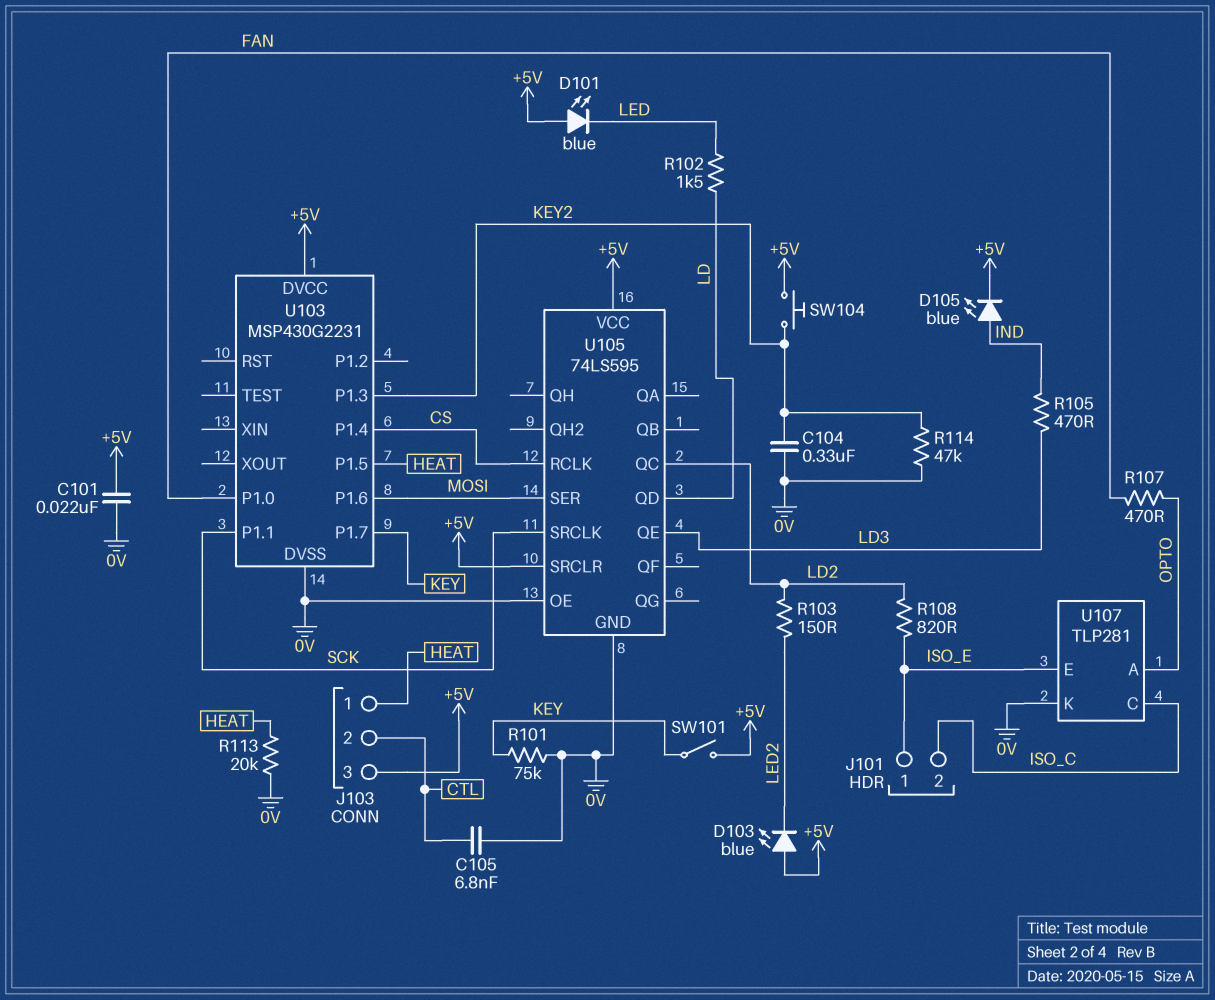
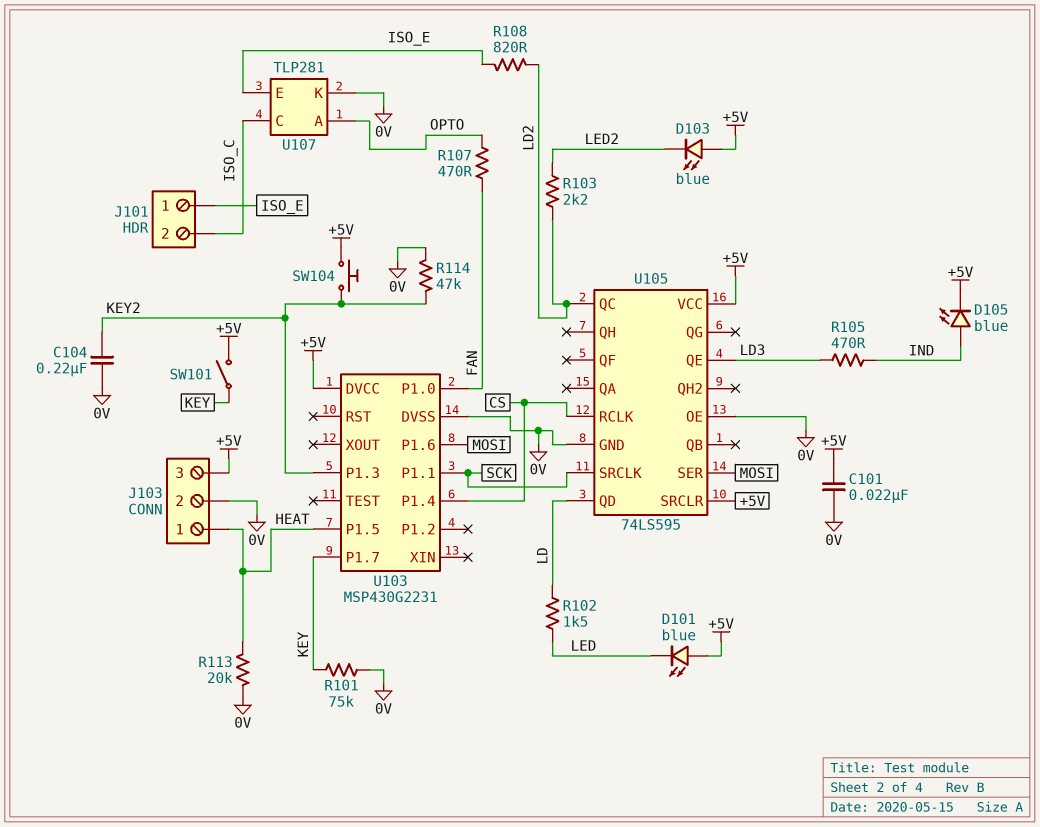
C104: 330nF (0V, KEY2) -> 220nF (0V, KEY2)
C105: 6.8nF (0V, CTL) -> none
J103 pin 2: CTL -> 0V
R103: 150 (LD2, LED2) -> 2.2k (LD2, LED2)

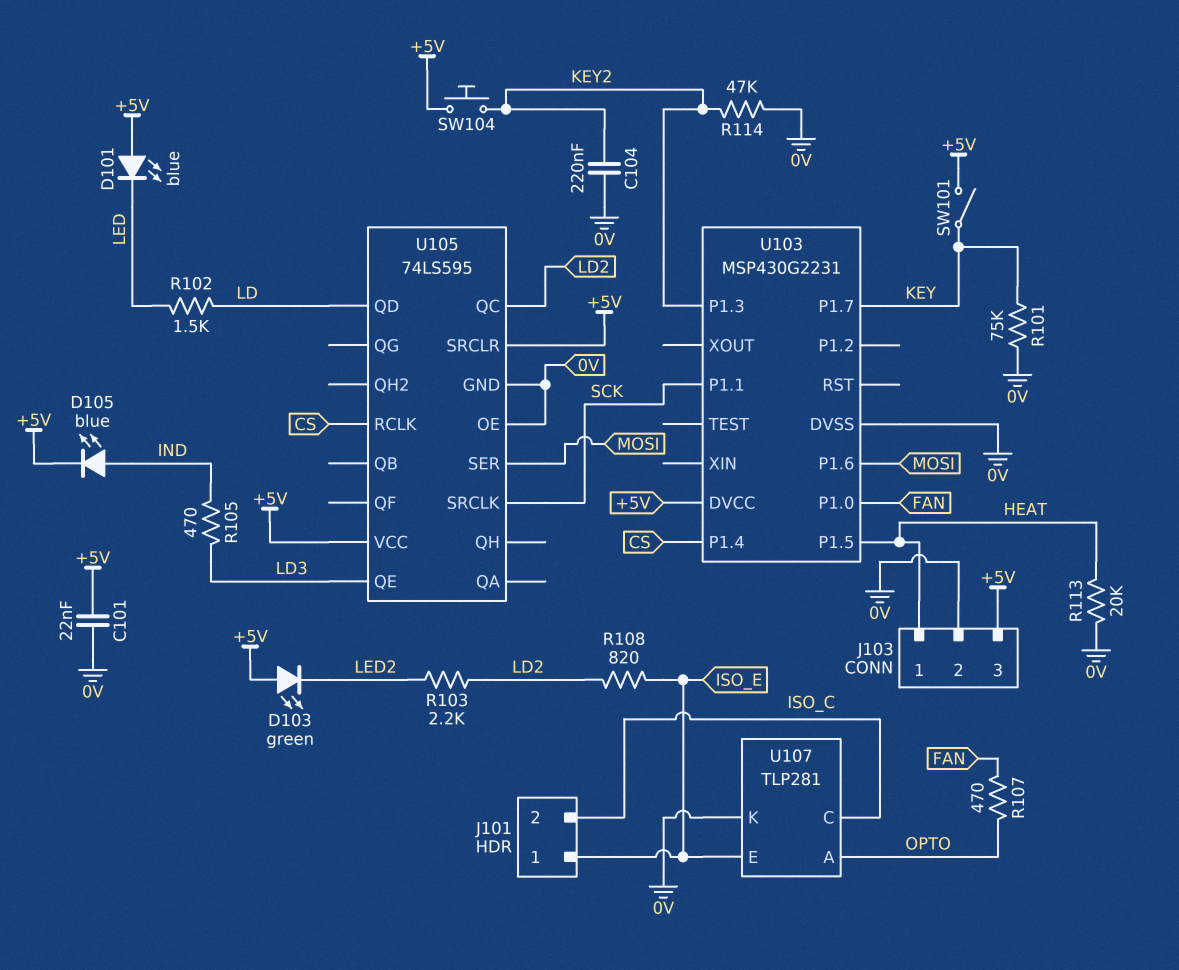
D103: LED blue (A +5V, K LED2) -> LED green (A +5V, K LED2)

